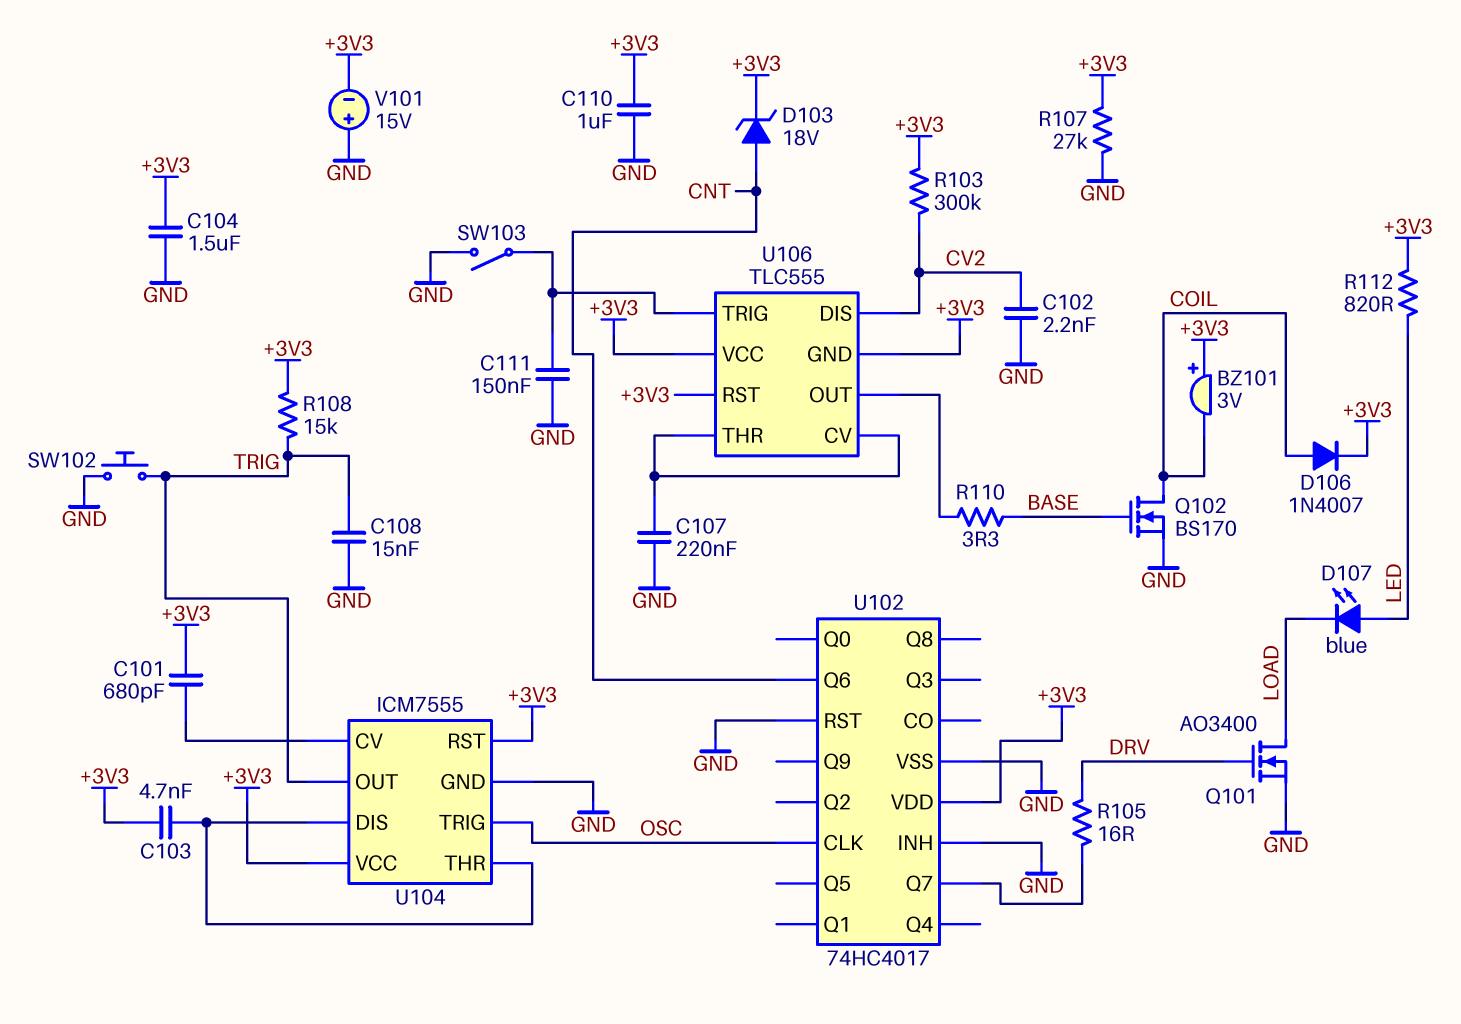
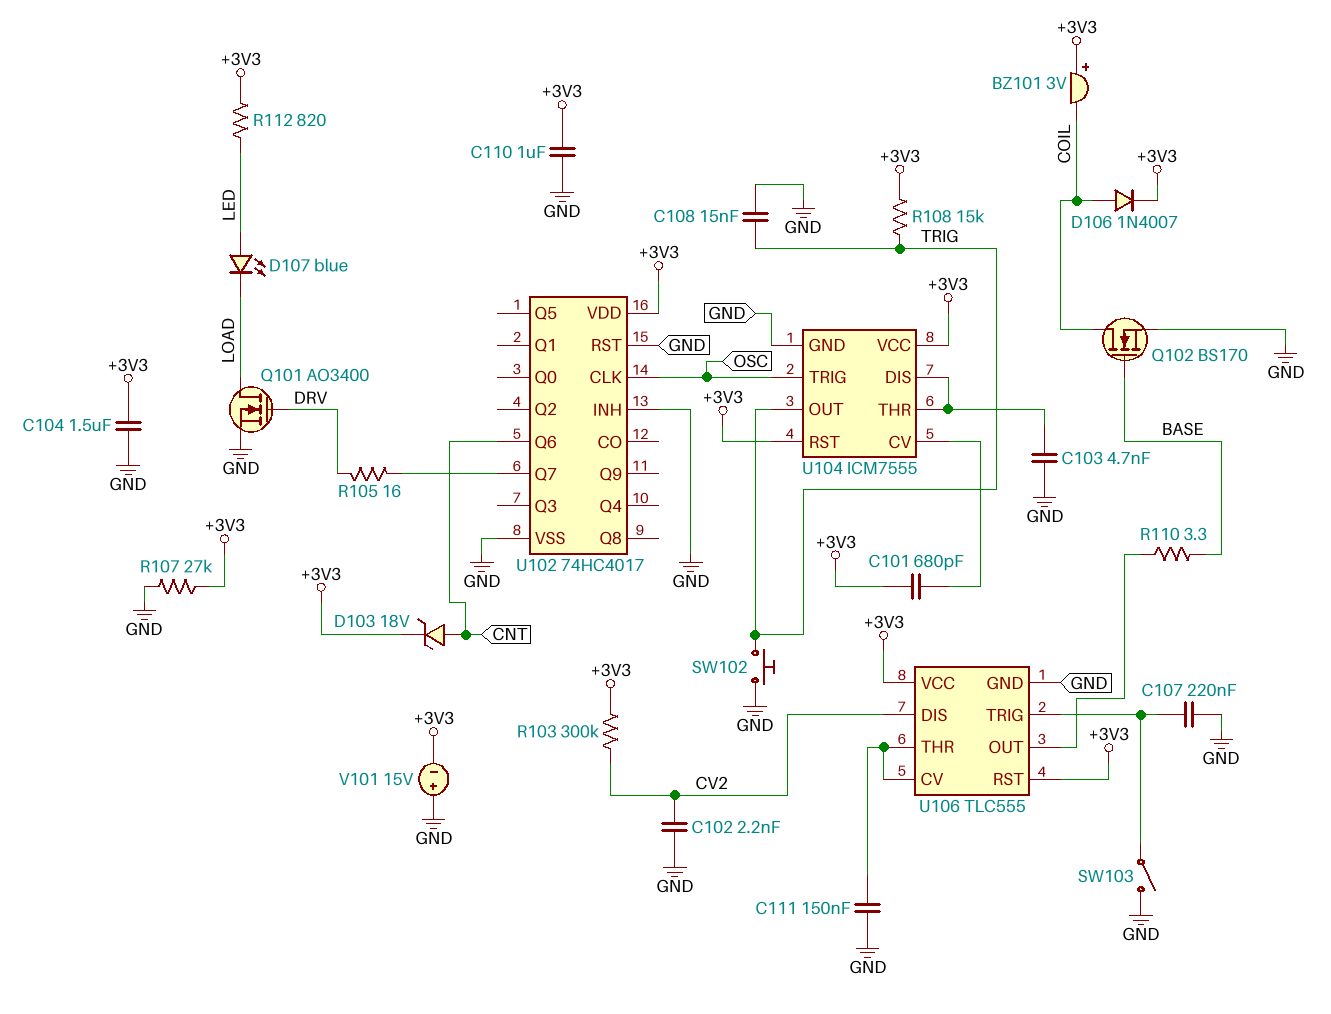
C103: 4.7nF (+3V3, U104/DIS) -> 4.7nF (GND, U104/DIS)
C107: 220nF (GND, U106/CV) -> 220nF (GND, U106/TRIG)
C111: 150nF (GND, U106/TRIG) -> 150nF (GND, U106/CV)
U106 pin GND: +3V3 -> GND

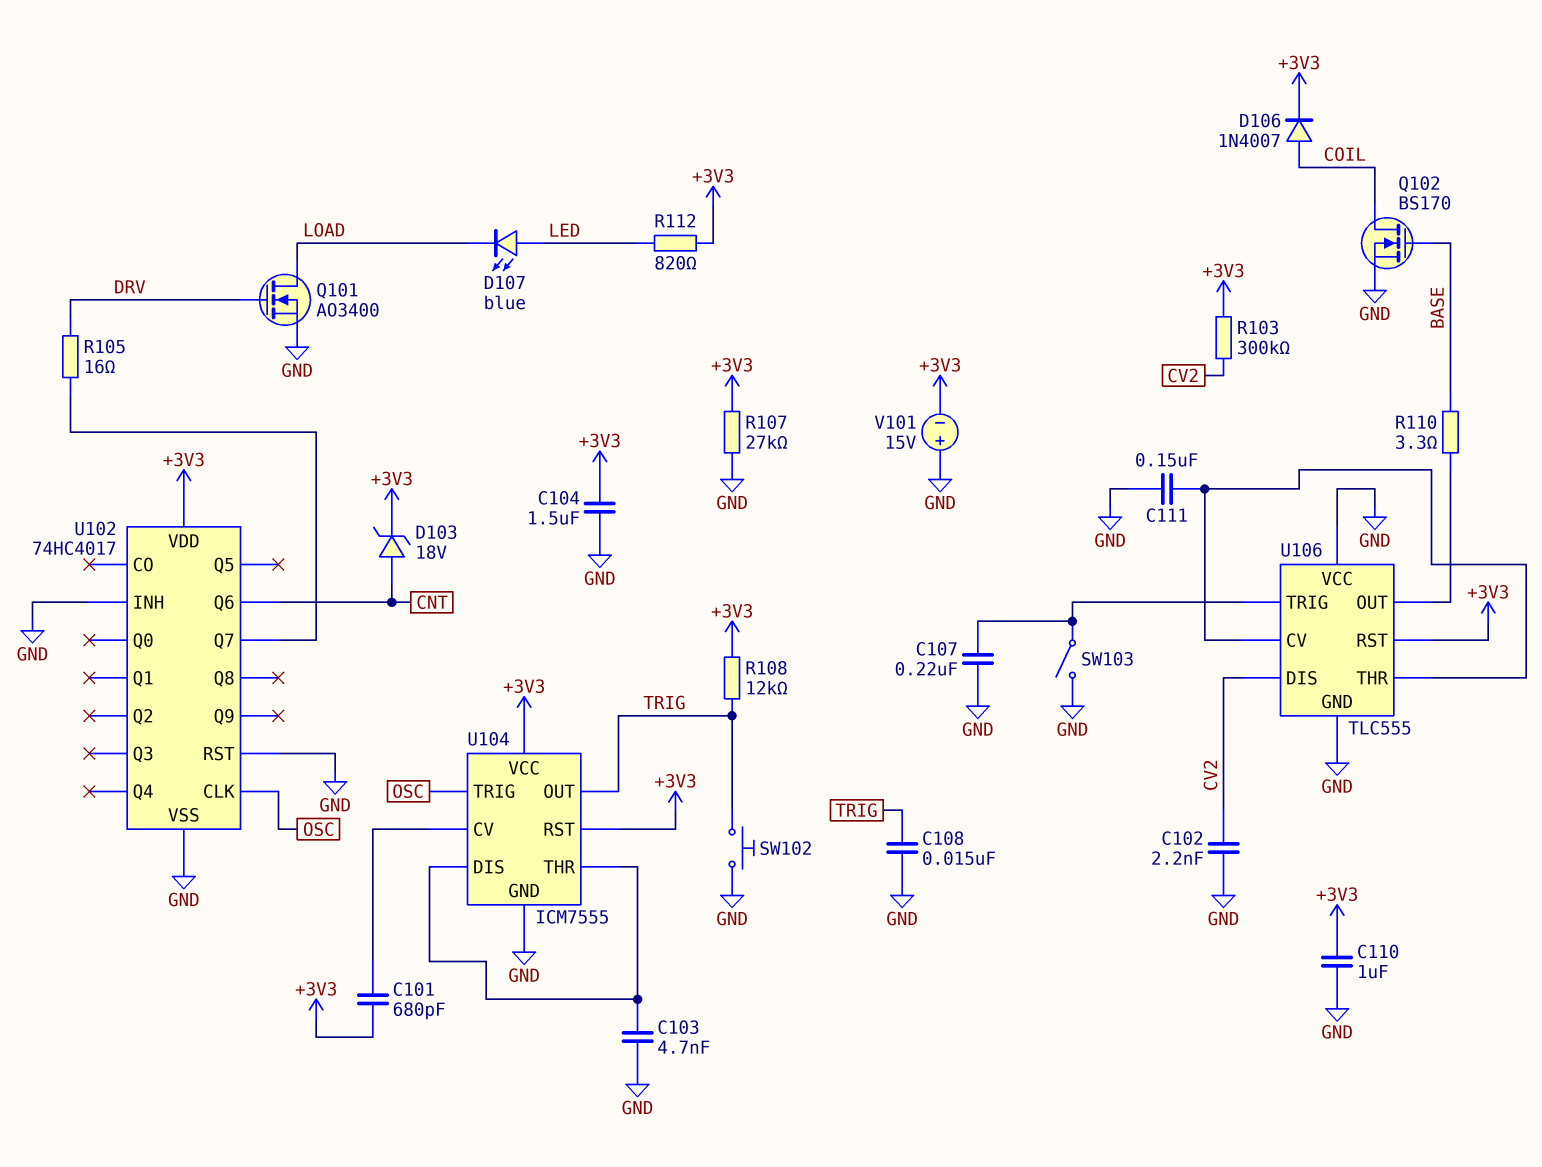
BZ101: buzzer 3V (plus +3V3, minus COIL) -> none
R108: 15k (+3V3, TRIG) -> 12k (+3V3, TRIG)
U106 pin VCC: +3V3 -> GND

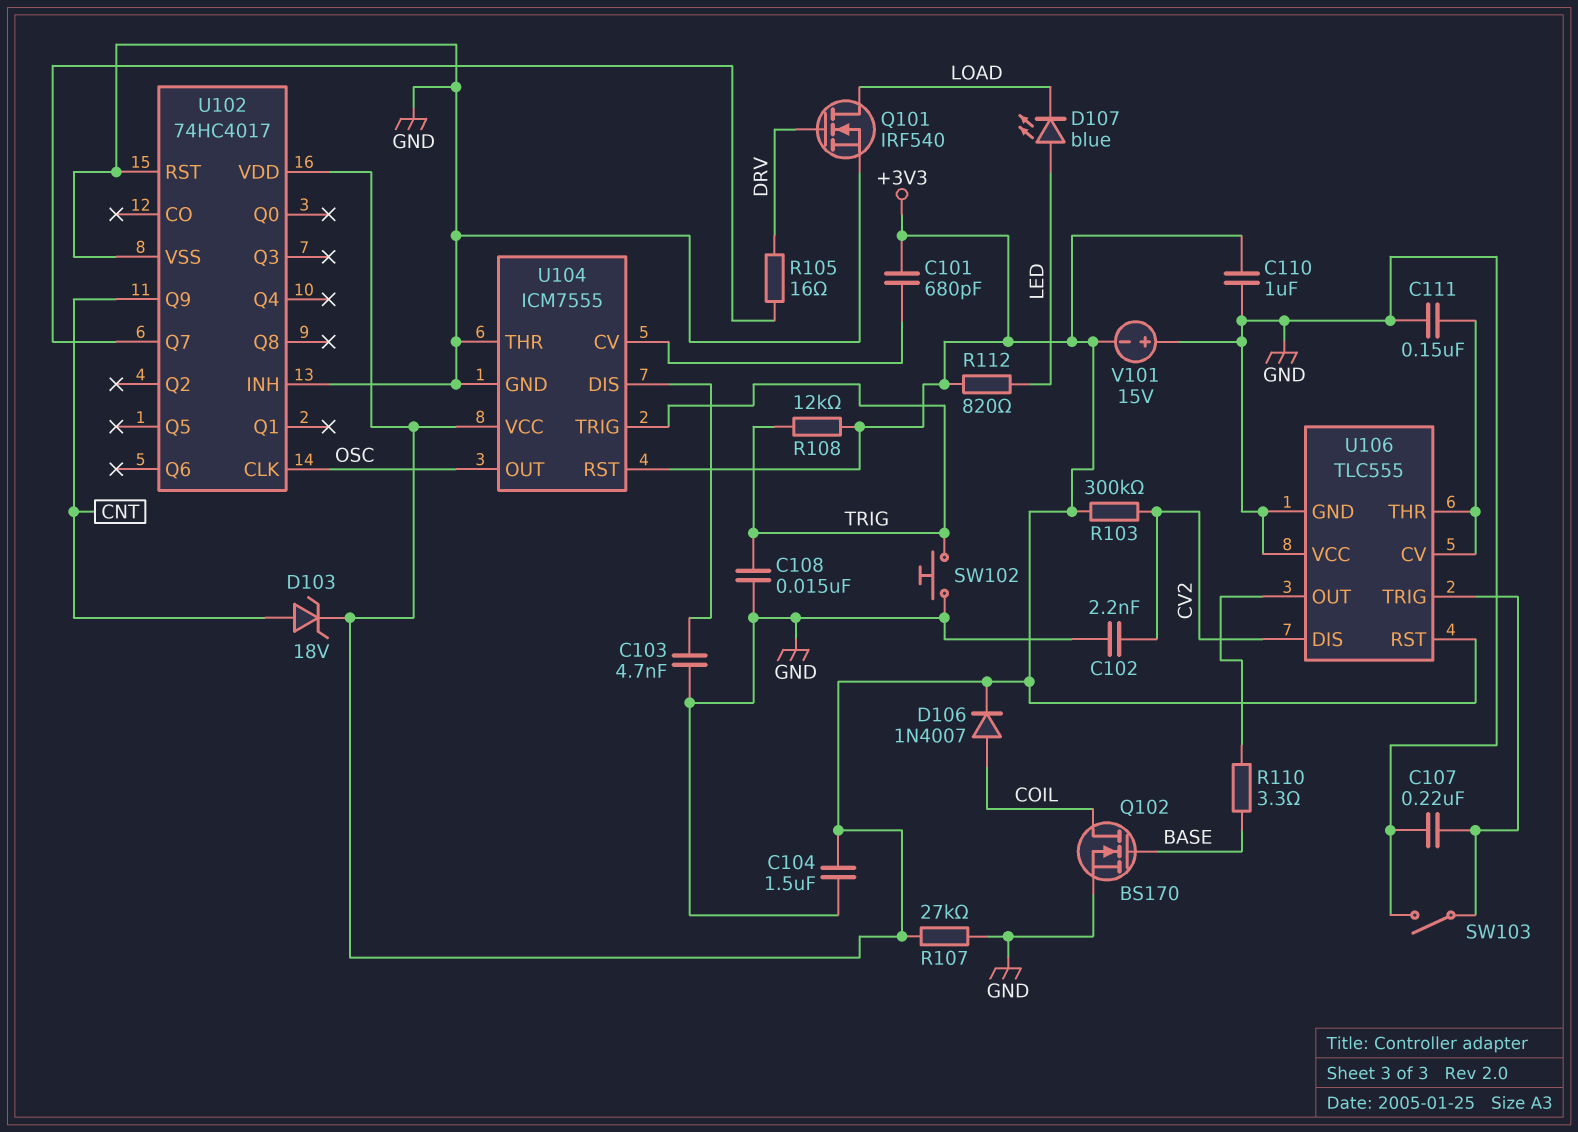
Q101: NMOS AO3400 (G DRV, D LOAD, S GND) -> NMOS IRF540 (G DRV, D LOAD, S GND)
U102 pin Q6: CNT -> none
U102 pin Q9: none -> CNT
U104 pin OUT: TRIG -> OSC
U104 pin THR: U104/DIS -> GND
U104 pin TRIG: OSC -> TRIG

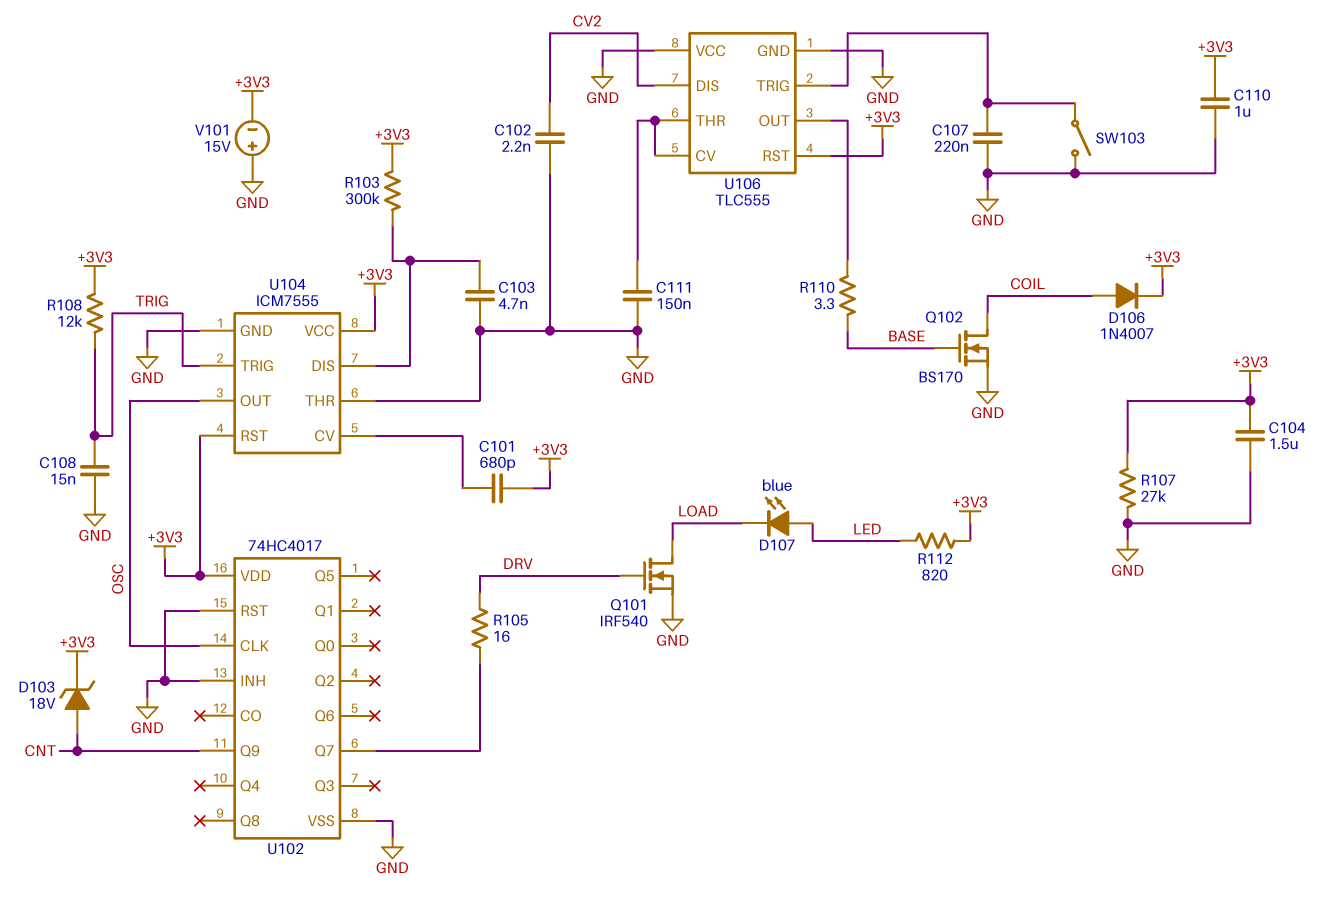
R103: 300k (+3V3, CV2) -> 300k (+3V3, U104/DIS)
SW102: button (GND, TRIG) -> none

